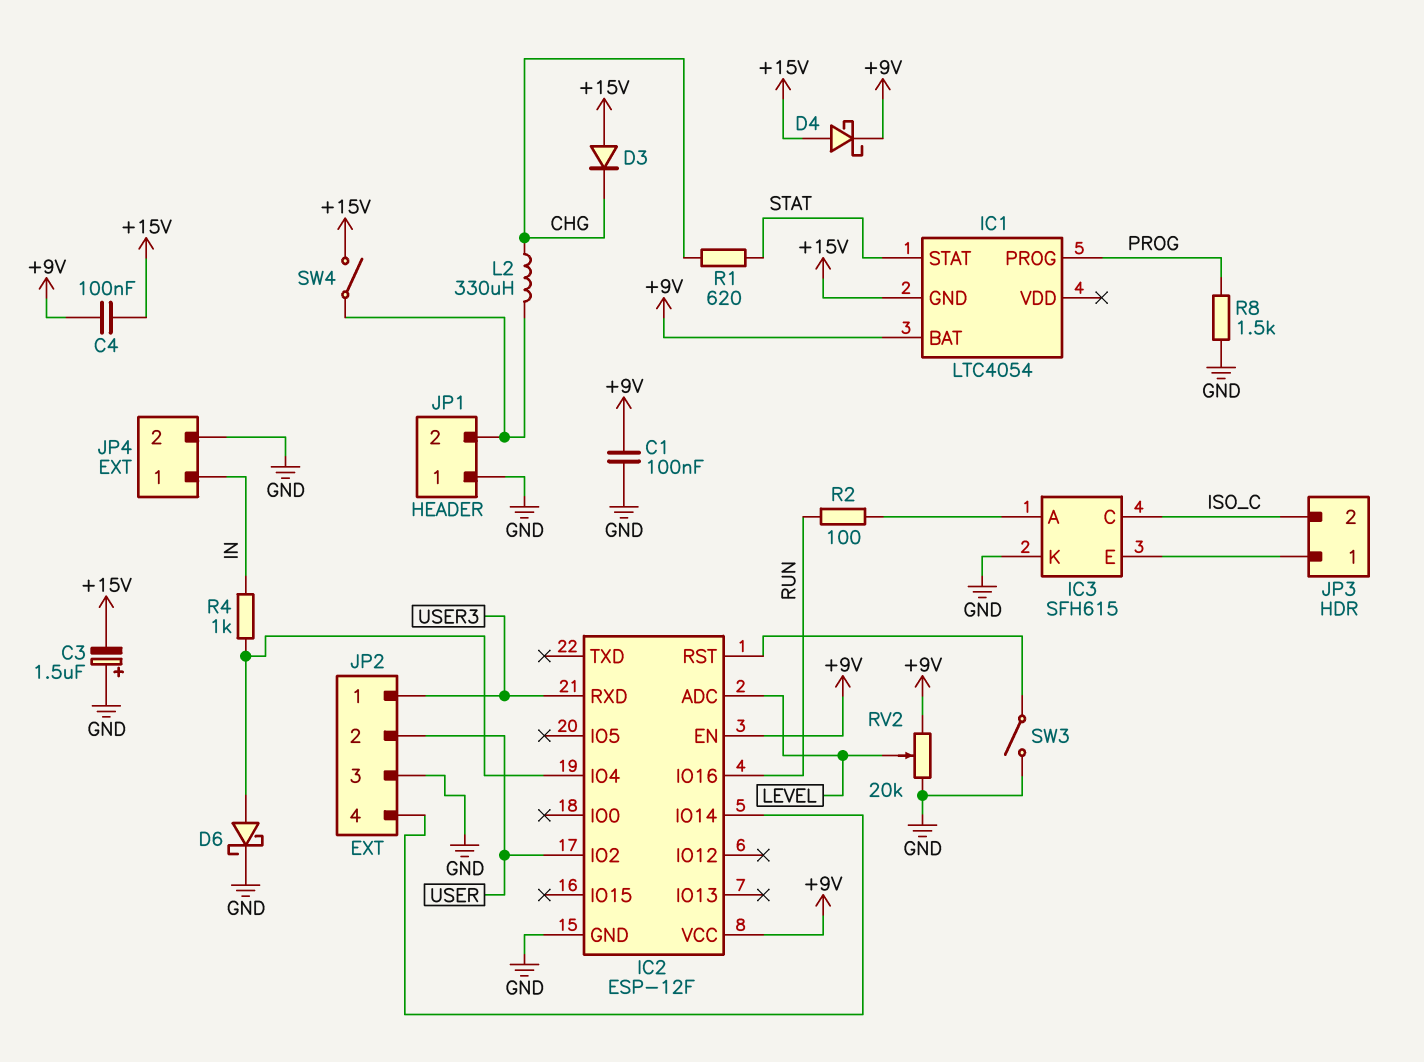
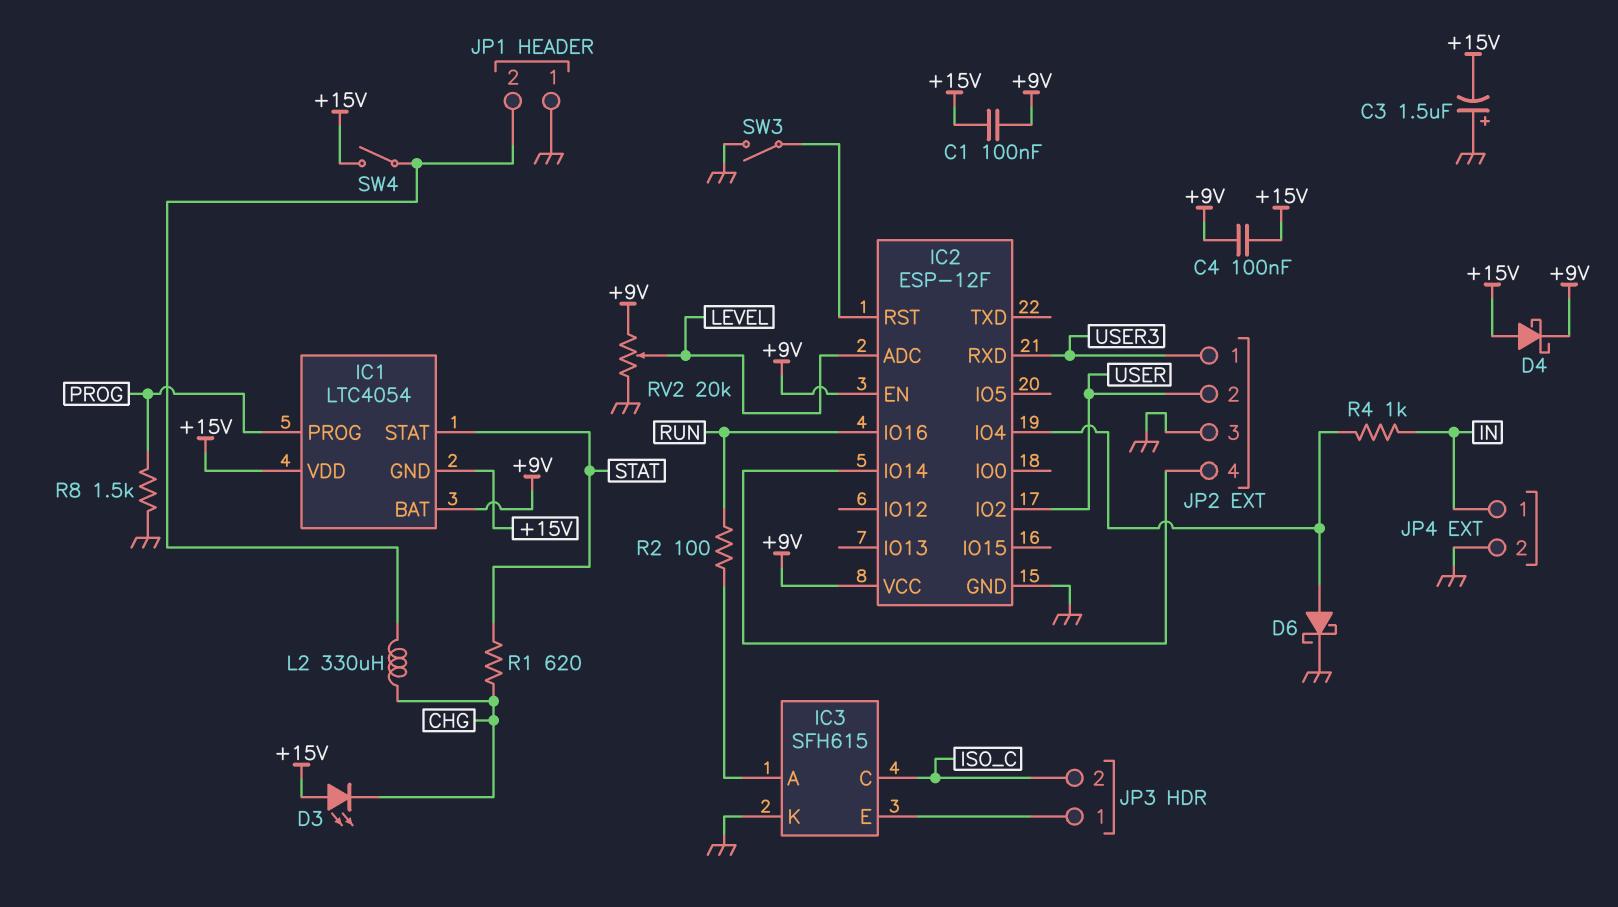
C1: 100nF (+9V, GND) -> 100nF (+9V, +15V)
D3: diode (A +15V, K CHG) -> LED (A +15V, K CHG)
IC1 pin VDD: none -> +15V

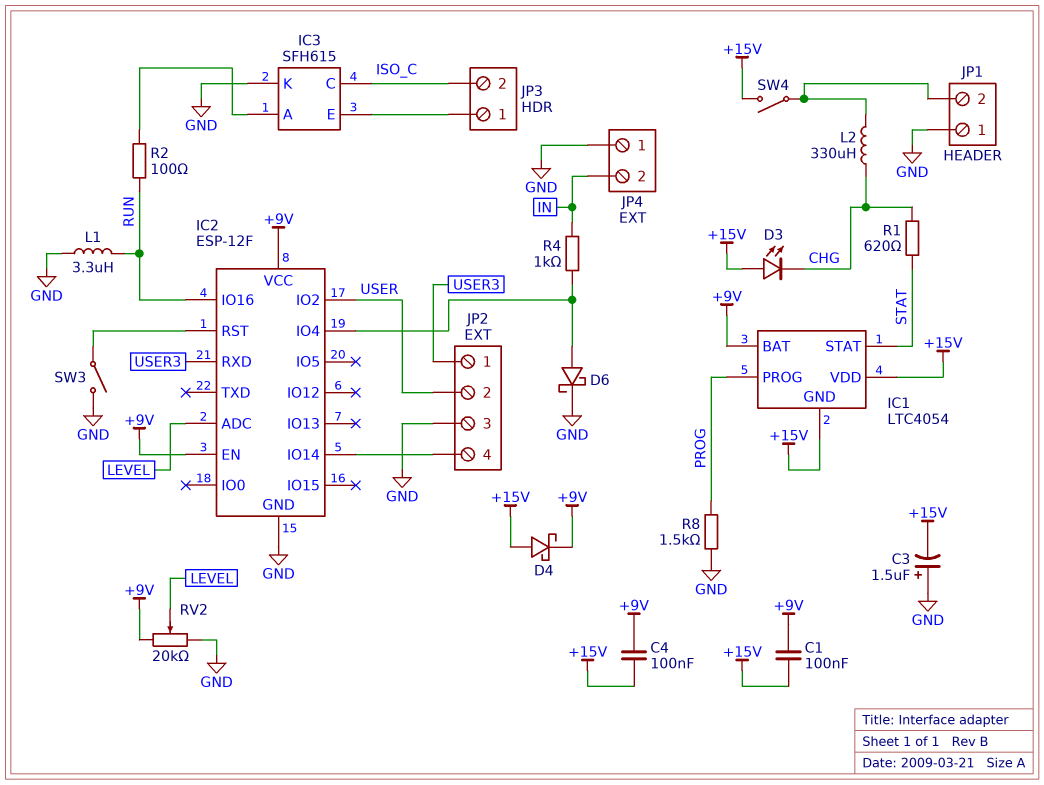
JP4 pin 1: IN -> GND
JP4 pin 2: GND -> IN
L1: none -> 3.3uH (GND, RUN)

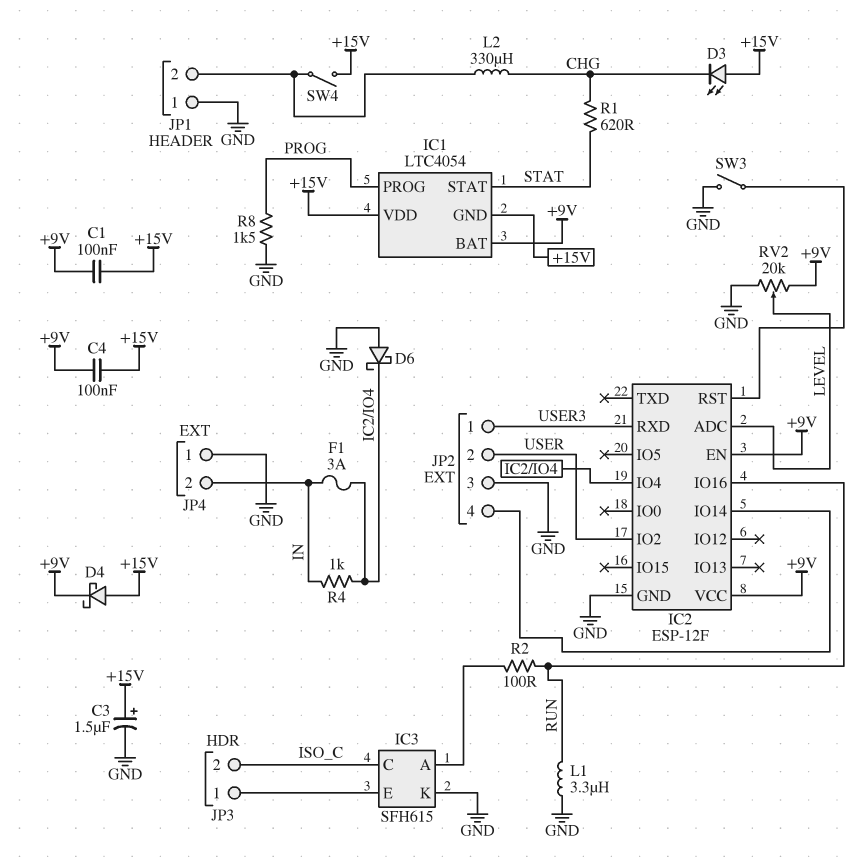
C3: 1.5uF (plus GND, minus +15V) -> 1.5uF (plus +15V, minus GND)
D6: schottky (A IC2/IO4, K GND) -> schottky (A GND, K IC2/IO4)
F1: none -> 3A (IC2/IO4, IN)

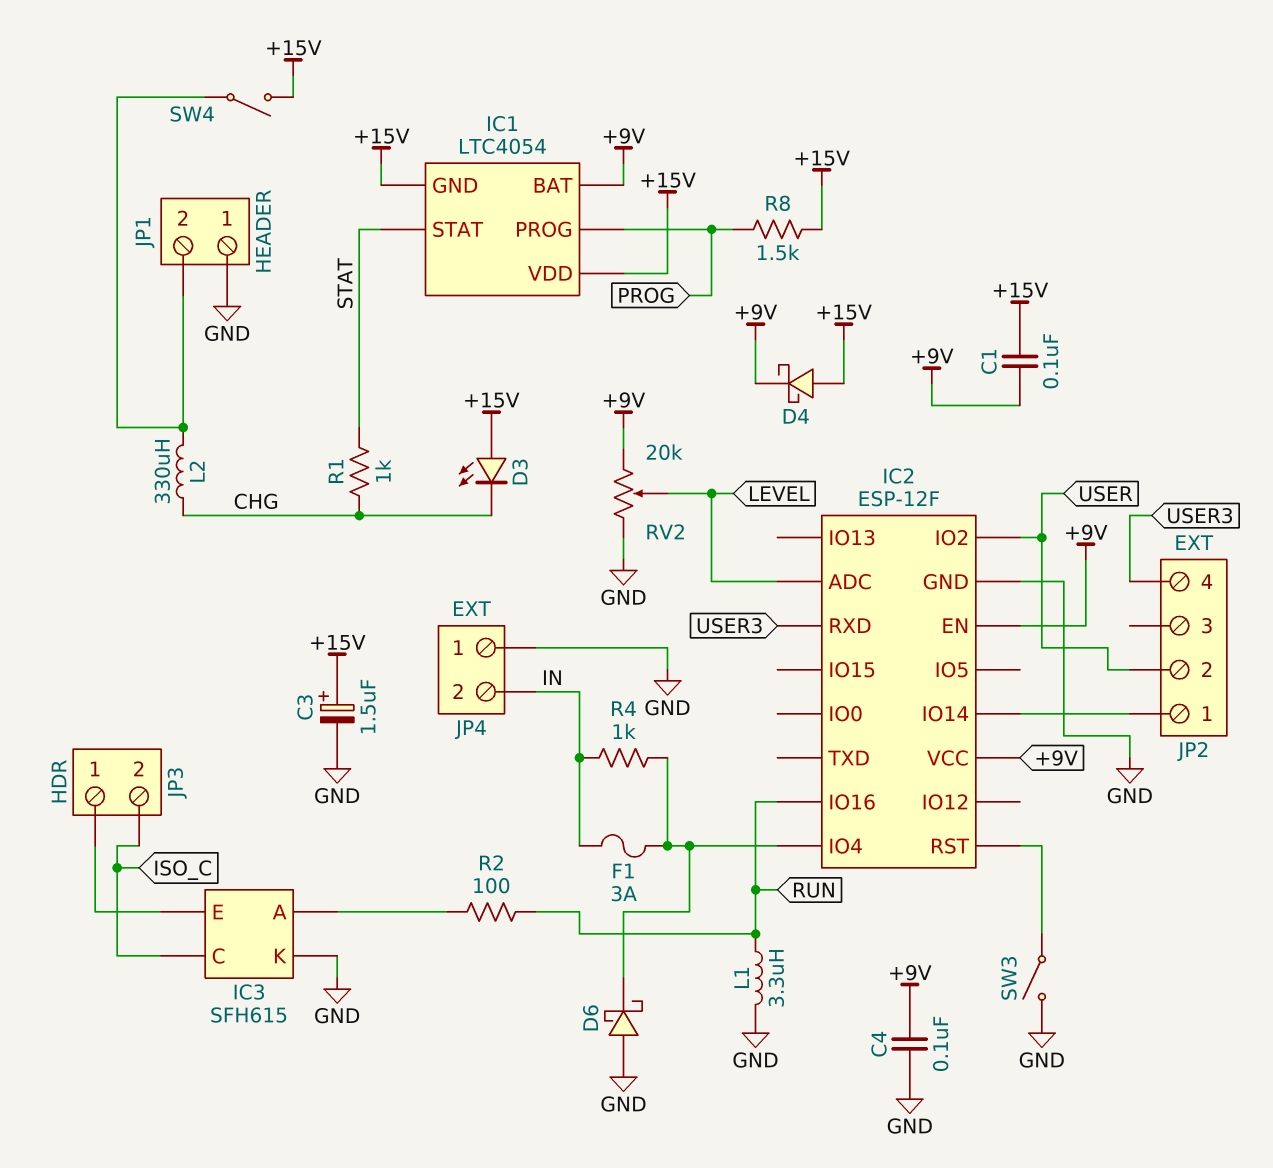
C4: 100nF (+9V, +15V) -> 100nF (+9V, GND)
JP2 pin 1: USER3 -> IC2/IO14
JP2 pin 3: GND -> none
JP2 pin 4: IC2/IO14 -> USER3
R1: 620 (CHG, STAT) -> 1k (CHG, STAT)
R8: 1.5k (GND, PROG) -> 1.5k (+15V, PROG)

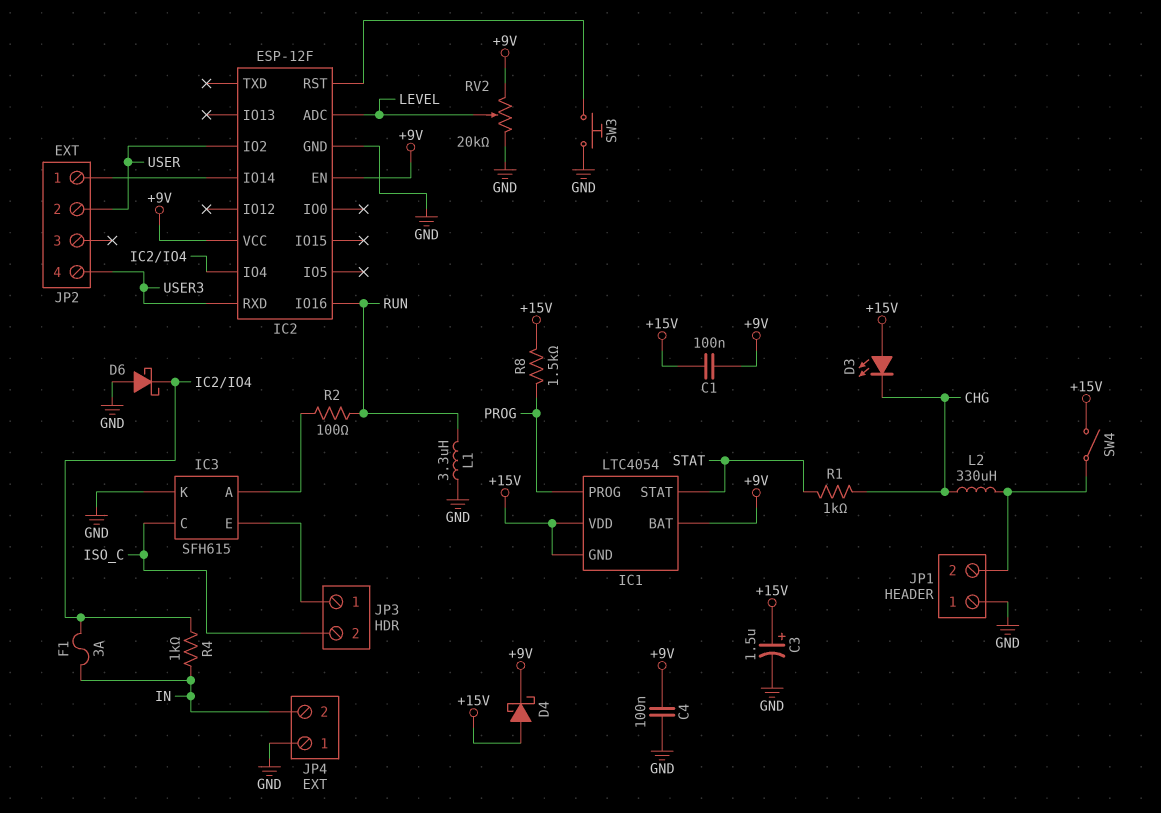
SW3: switch (GND, IC2/RST) -> button (GND, IC2/RST)

